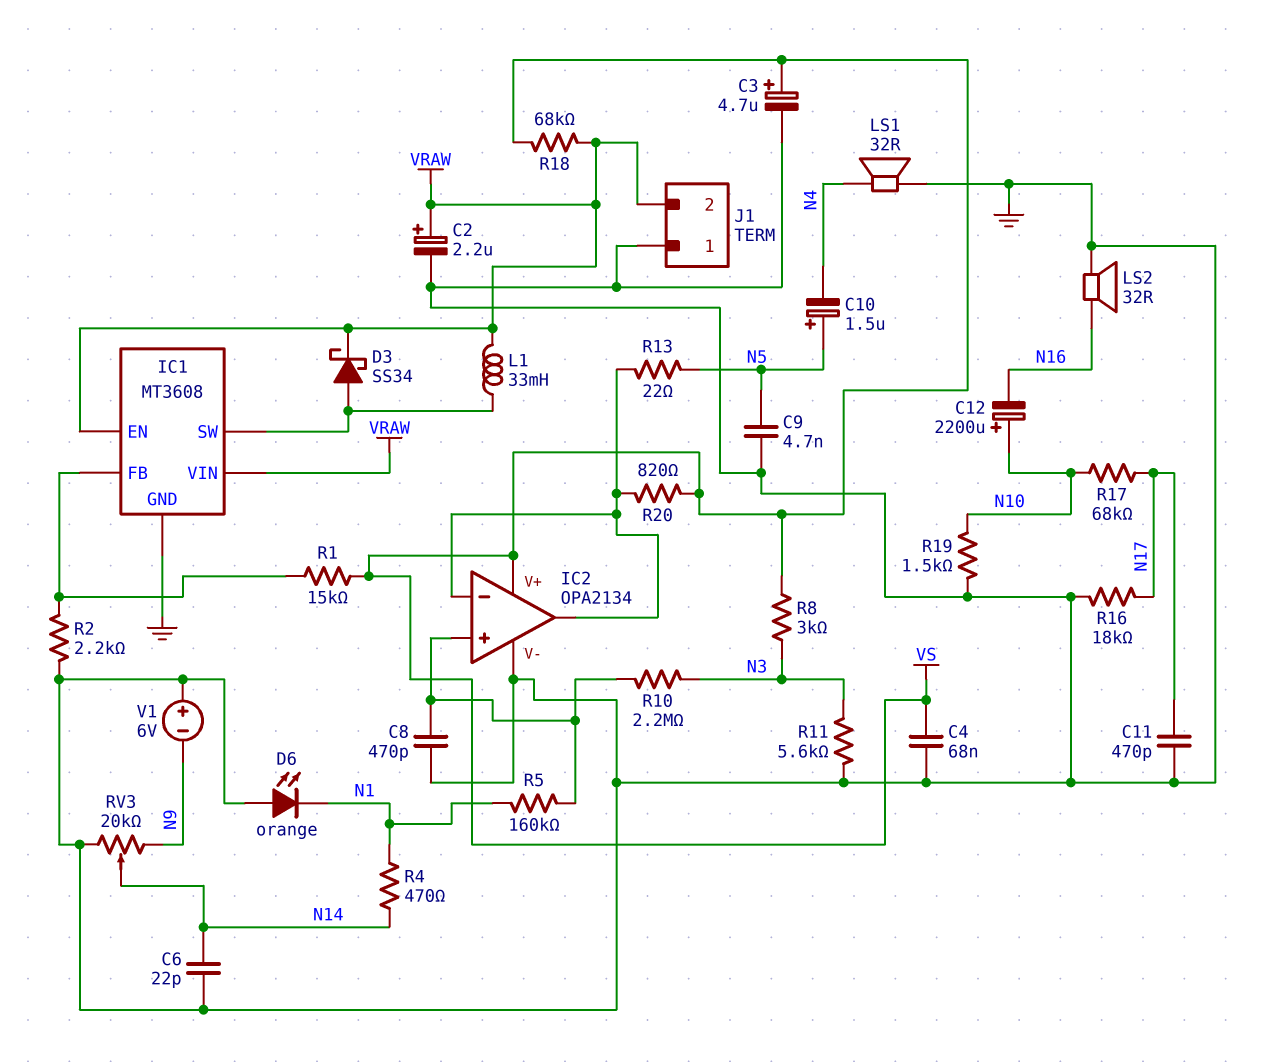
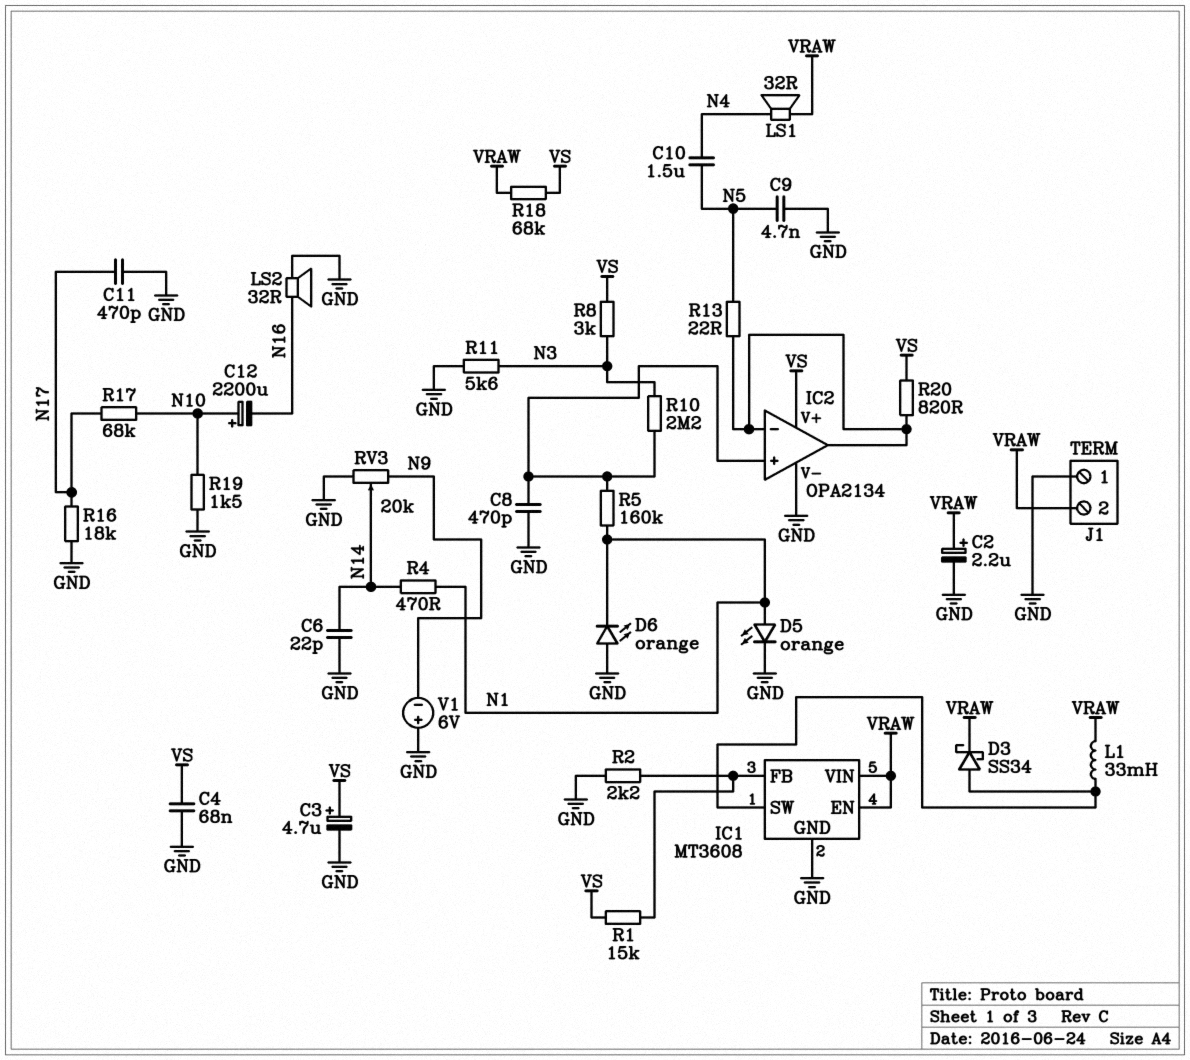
C10: 1.5uF (plus N5, minus N4) -> 1.5uF (N4, N5)
D5: none -> LED orange (A N1, K GND)
LS1: speaker 32R (GND, N4) -> speaker 32R (N4, VRAW)

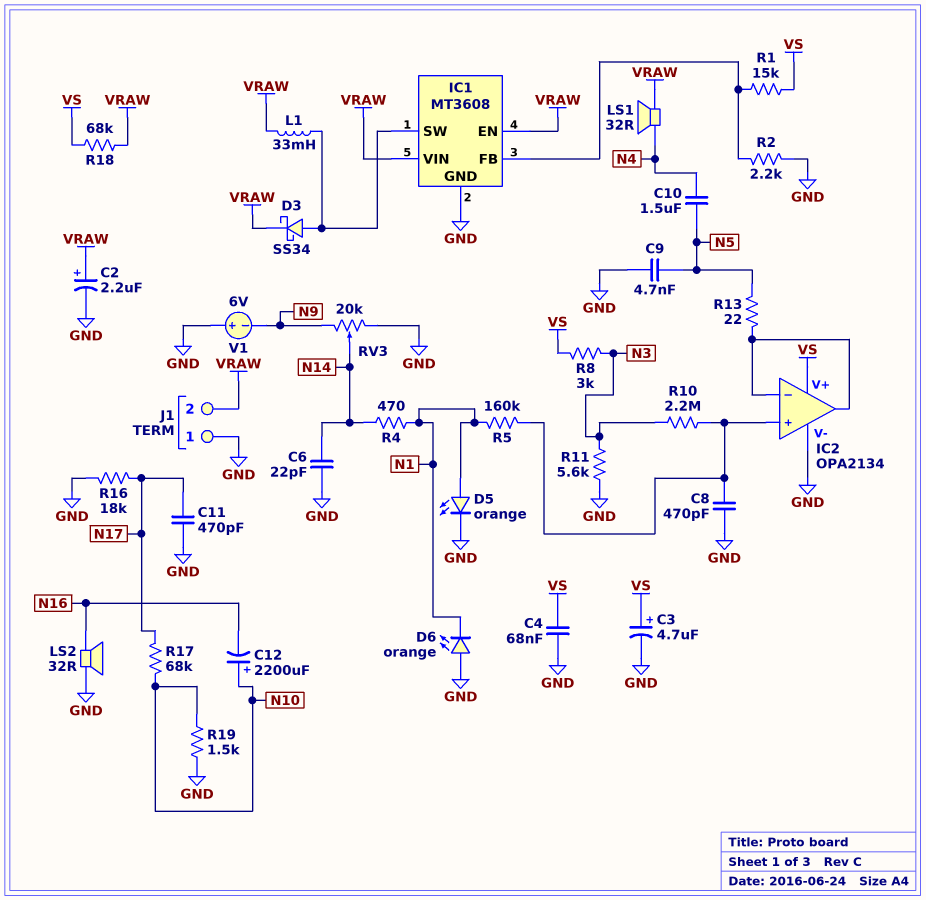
R20: 820 (IC2/in-, VS) -> none

